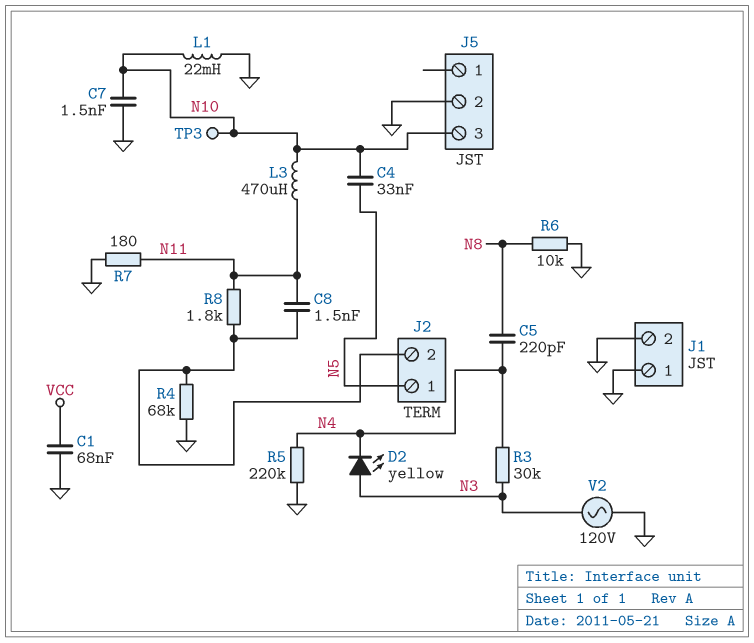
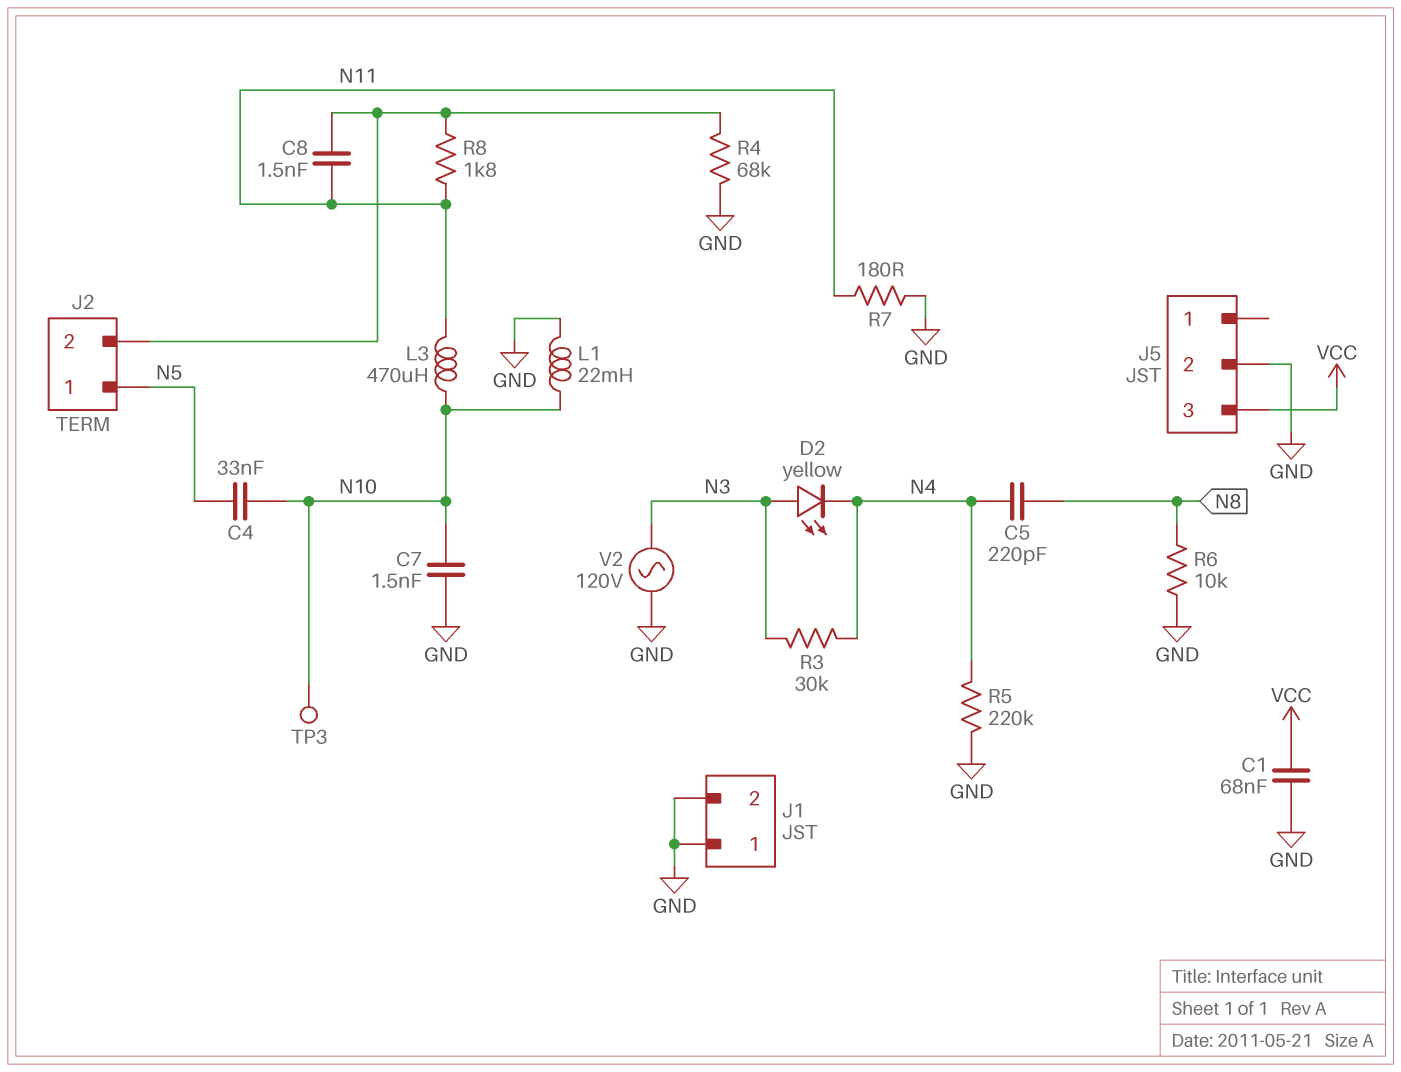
J5 pin 3: N10 -> VCC

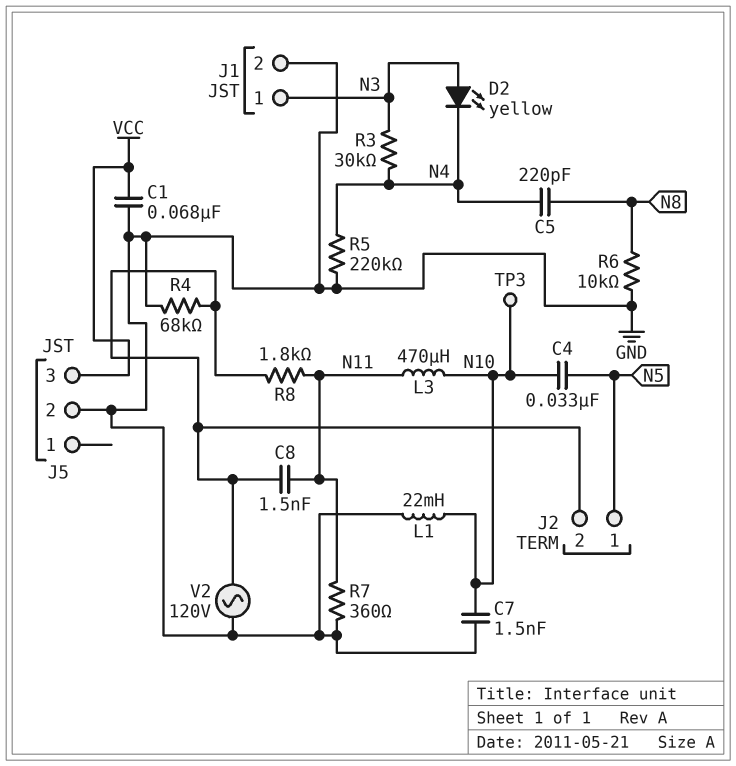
J1 pin 1: GND -> N3
R7: 180 (GND, N11) -> 360 (GND, N11)
V2: AC 120V (GND, N3) -> AC 120V (GND, J2/2)

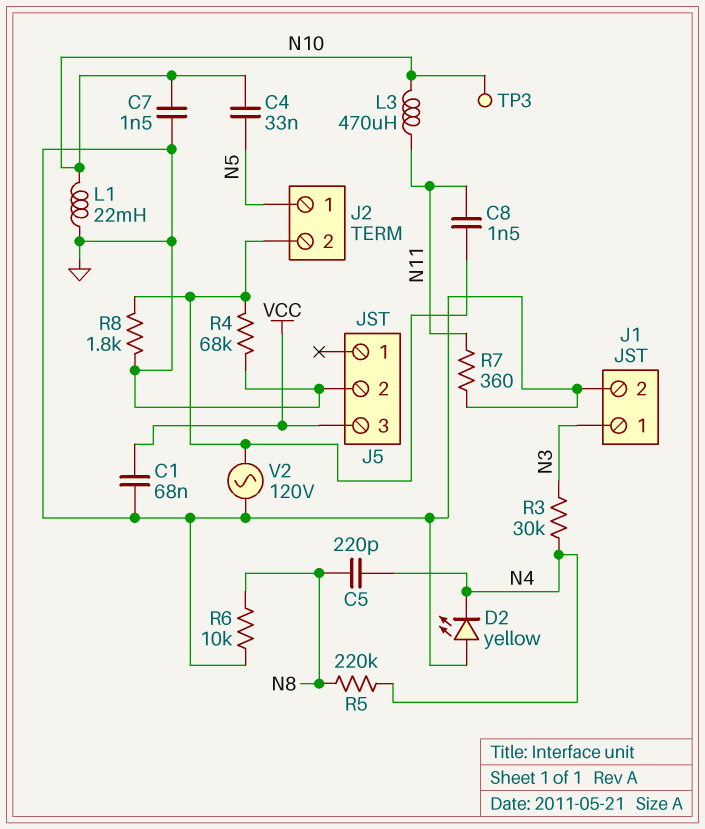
D2: LED yellow (A N3, K N4) -> LED yellow (A GND, K N4)
R5: 220k (GND, N4) -> 220k (N4, N8)
R8: 1.8k (J2/2, N11) -> 1.8k (GND, J2/2)

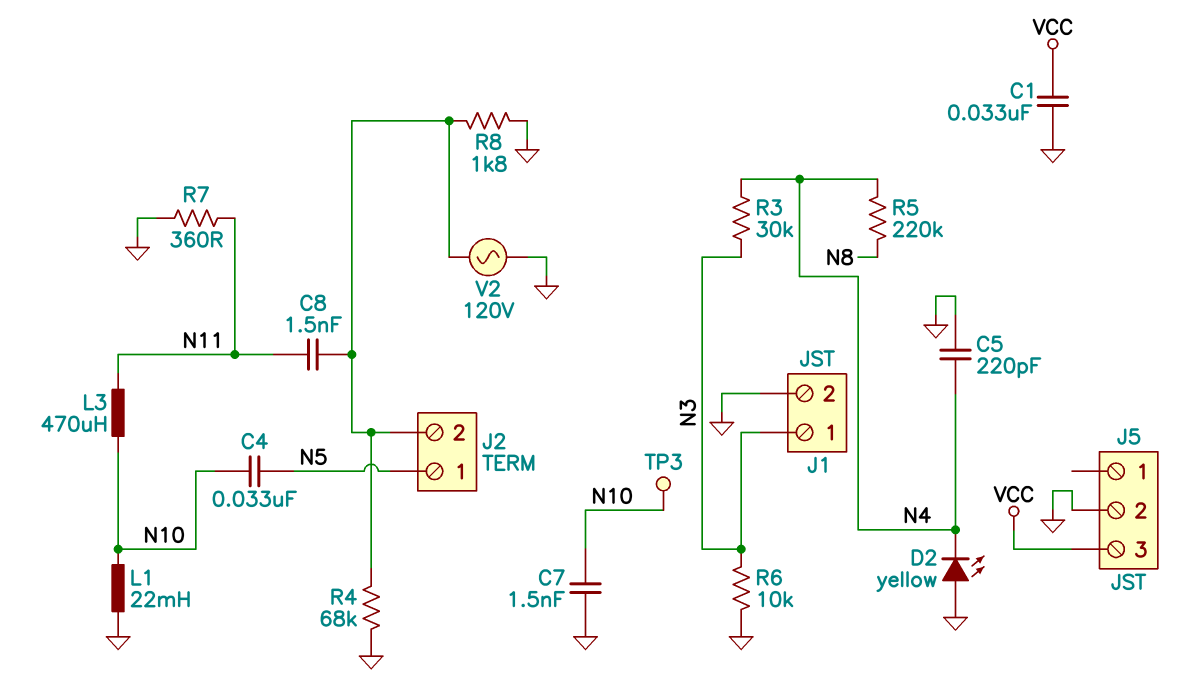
C1: 68nF (GND, VCC) -> 33nF (GND, VCC)
C5: 220pF (N4, N8) -> 220pF (GND, N4)
R6: 10k (GND, N8) -> 10k (GND, N3)

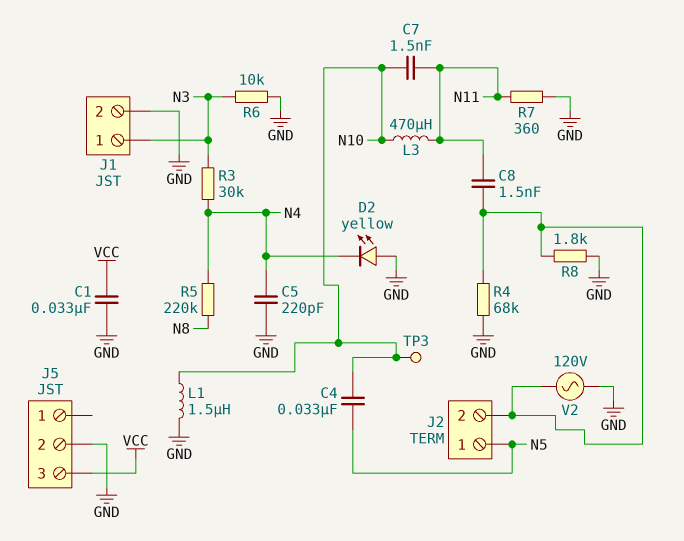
C7: 1.5nF (GND, N10) -> 1.5nF (N10, N11)
L1: 22mH (GND, N10) -> 1.5uH (GND, N10)

